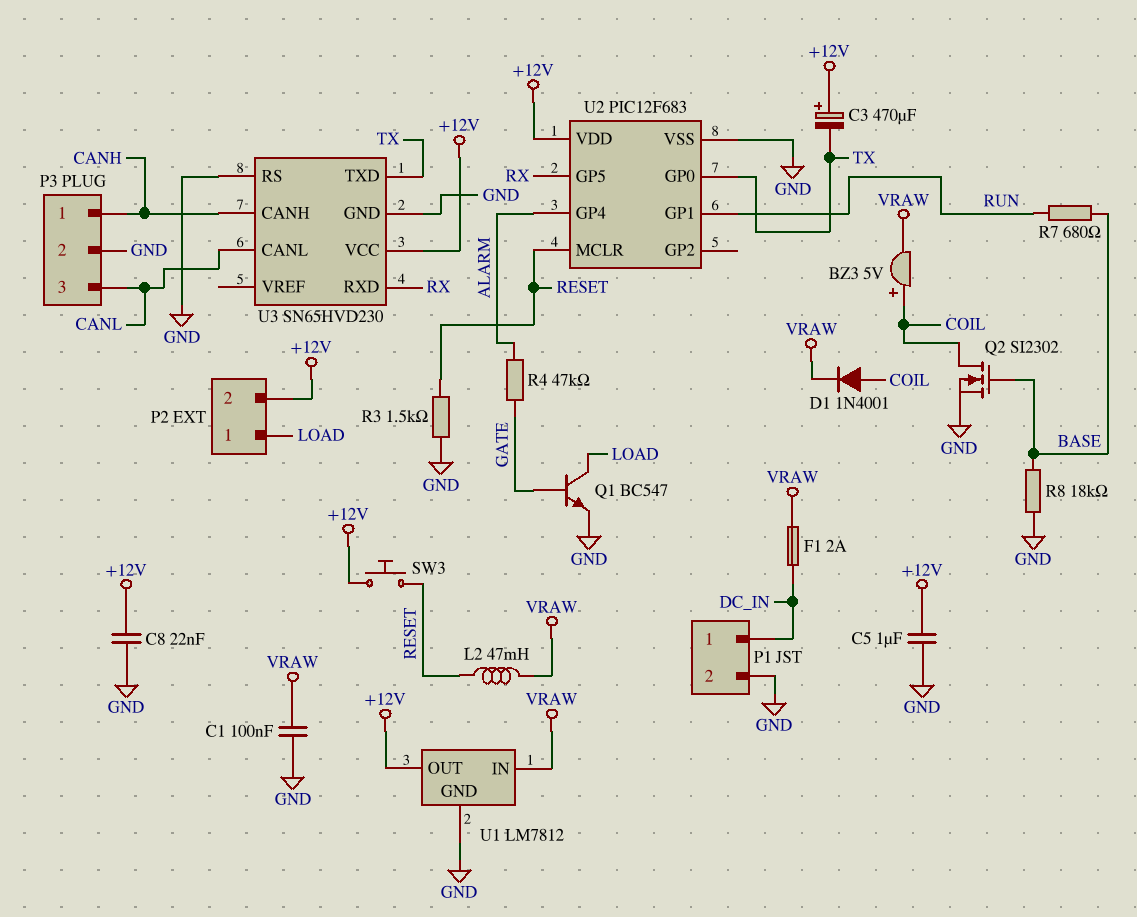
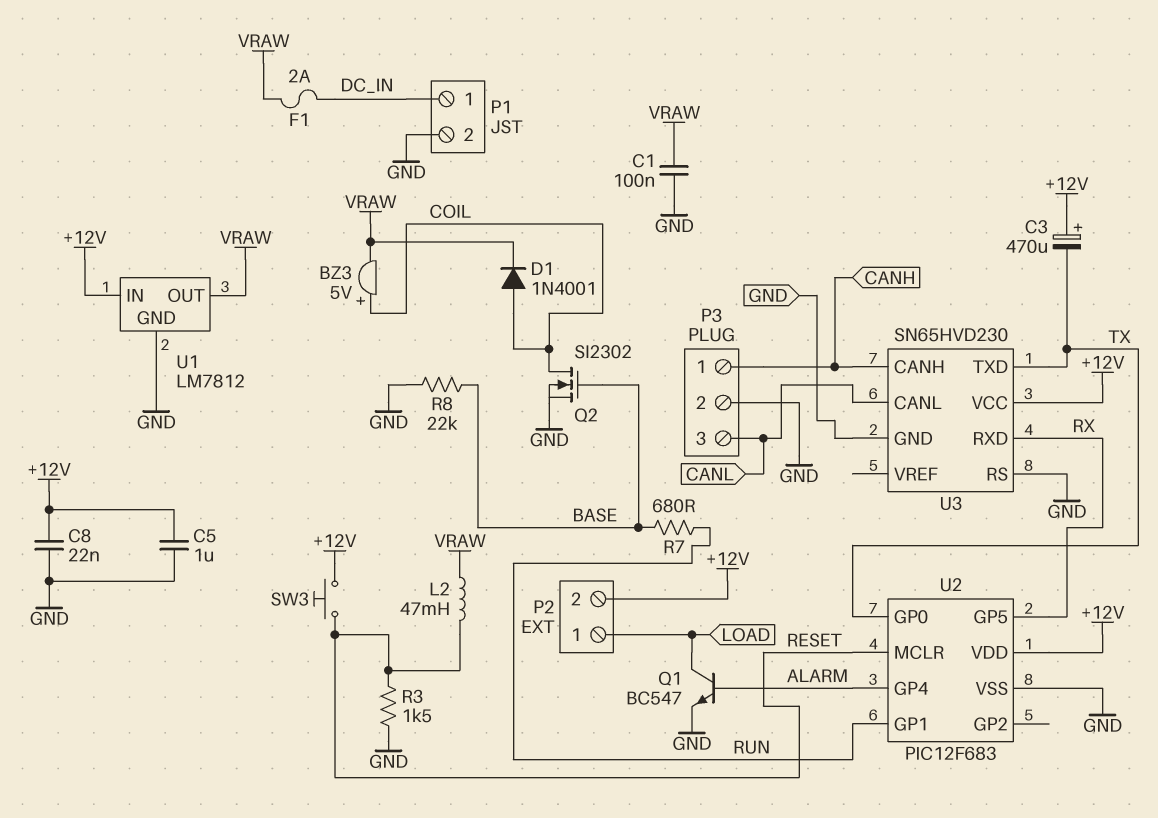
Q1: NPN BC547 (B GATE, C LOAD, E GND) -> NPN BC547 (B ALARM, C LOAD, E GND)
R4: 47k (ALARM, GATE) -> none
R8: 18k (BASE, GND) -> 22k (BASE, GND)
U1 pin IN: VRAW -> +12V
U1 pin OUT: +12V -> VRAW

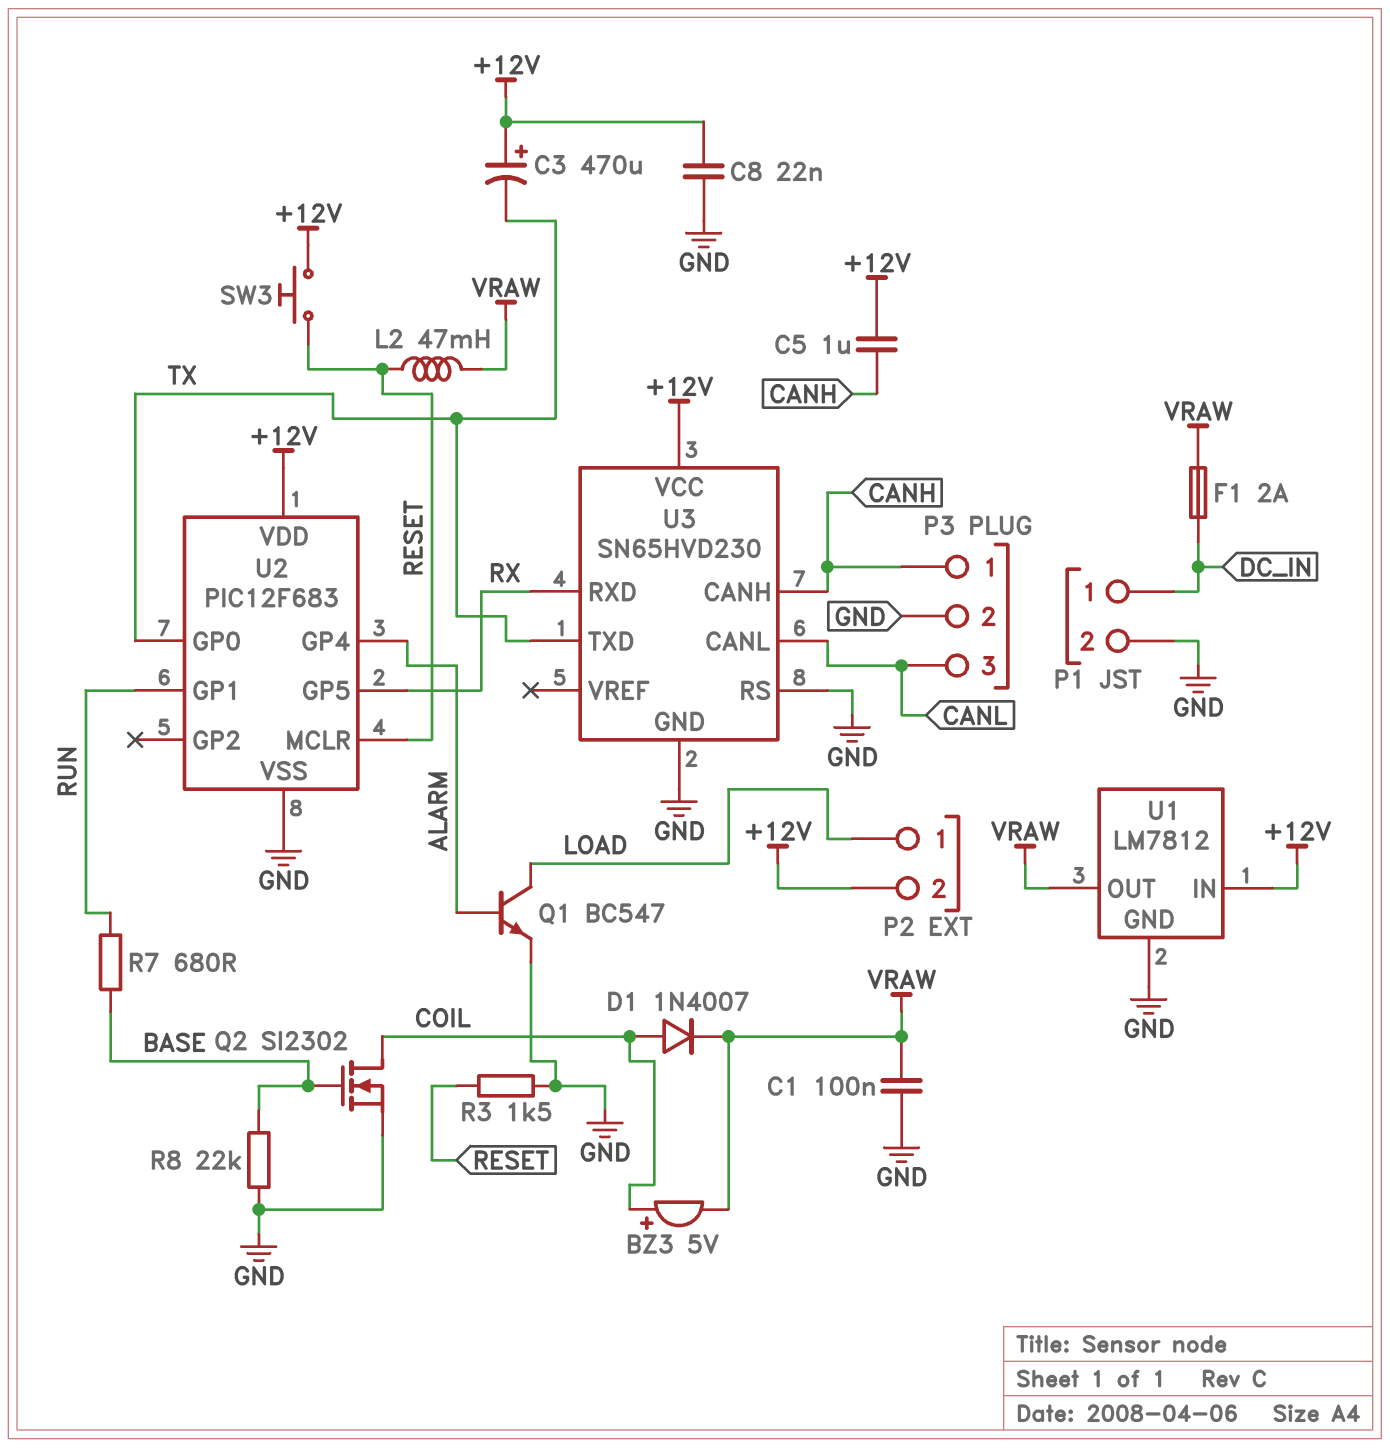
C5: 1uF (+12V, GND) -> 1uF (+12V, CANH)
D1: diode 1N4001 (A COIL, K VRAW) -> diode 1N4007 (A COIL, K VRAW)

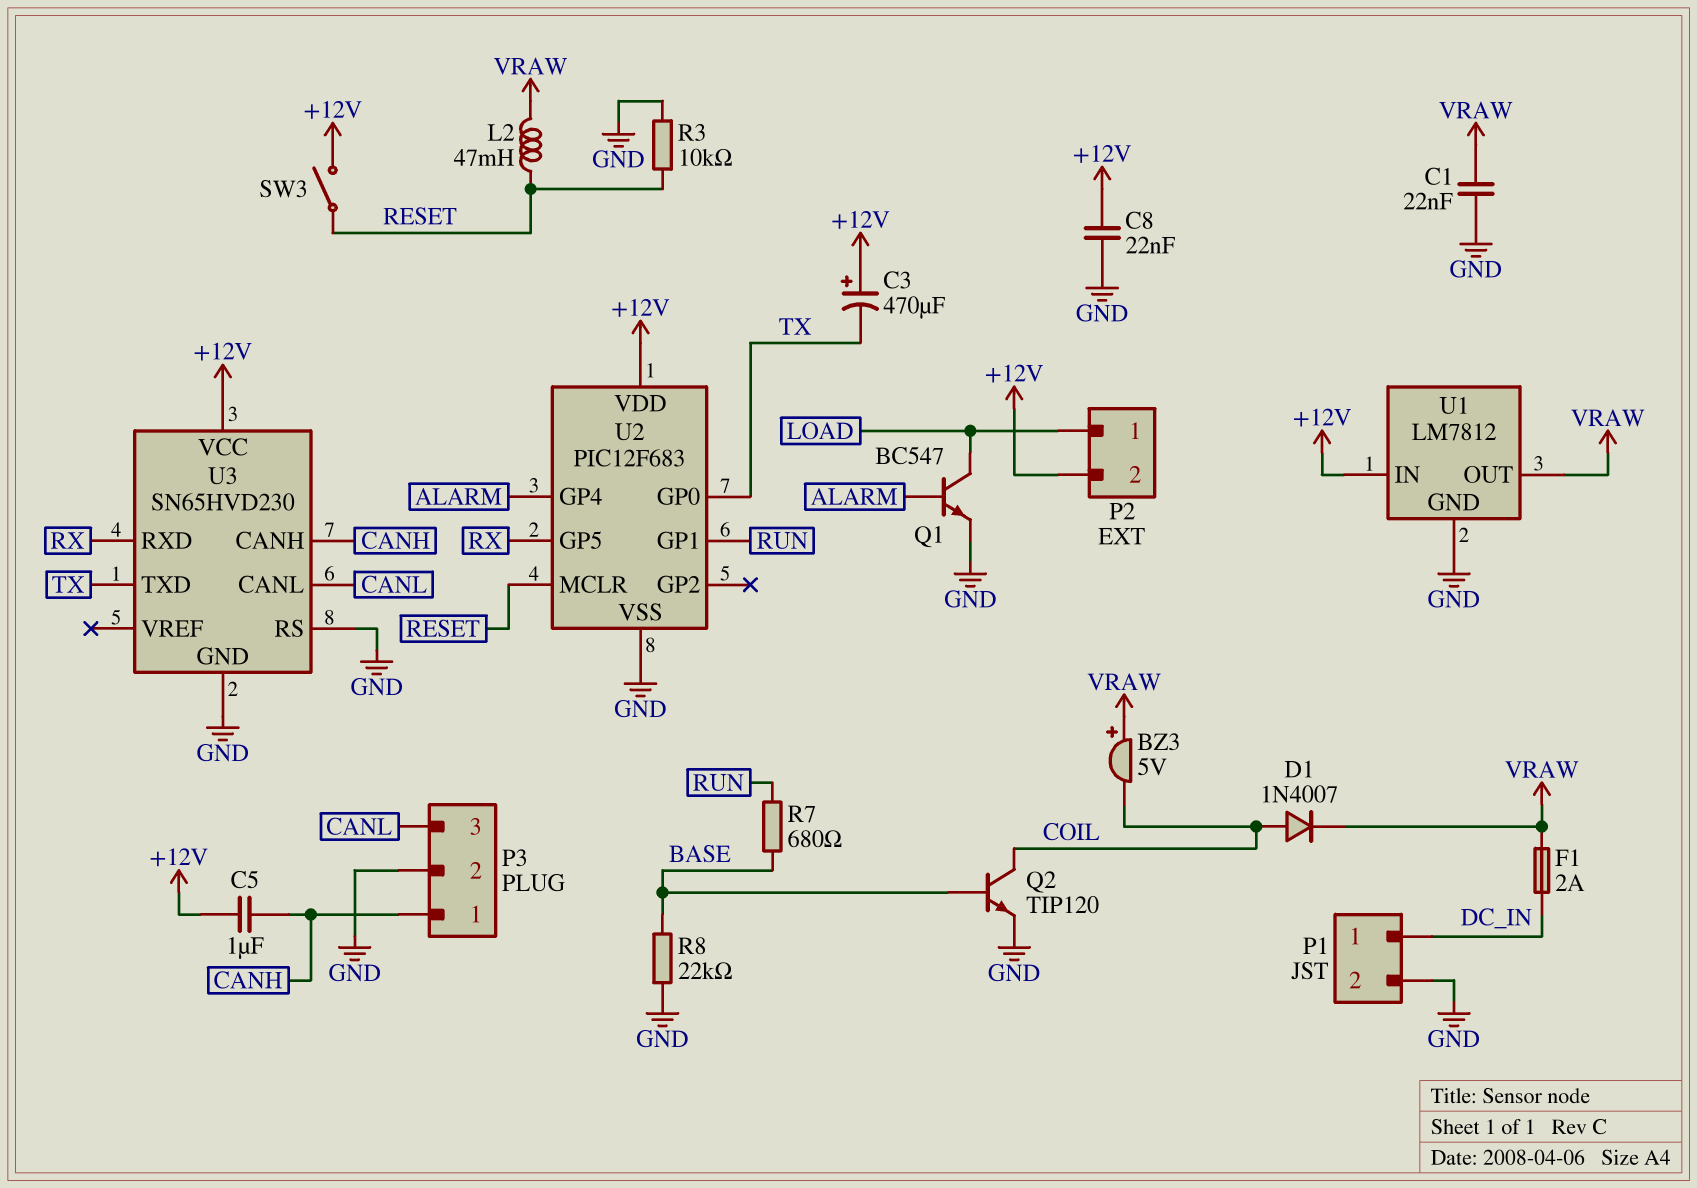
BZ3: buzzer 5V (plus COIL, minus VRAW) -> buzzer 5V (plus VRAW, minus COIL)
C1: 100nF (GND, VRAW) -> 22nF (GND, VRAW)
Q2: NMOS SI2302 (G BASE, D COIL, S GND) -> NPN TIP120 (B BASE, C COIL, E GND)
R3: 1.5k (GND, RESET) -> 10k (GND, RESET)
SW3: button (+12V, RESET) -> switch (+12V, RESET)

